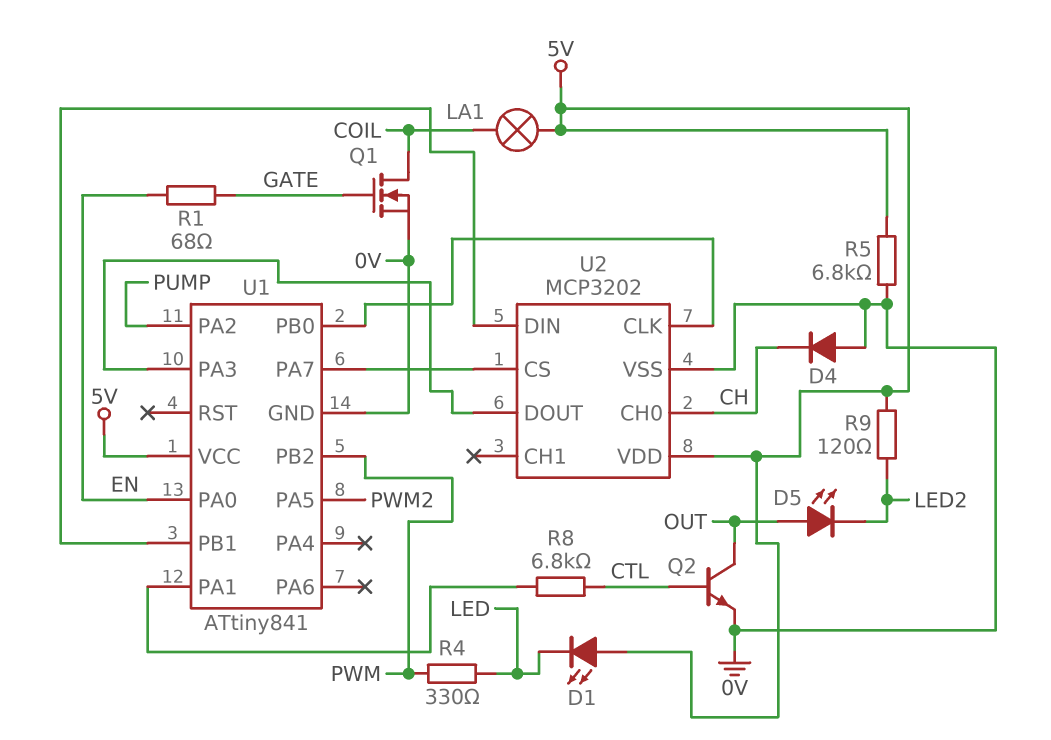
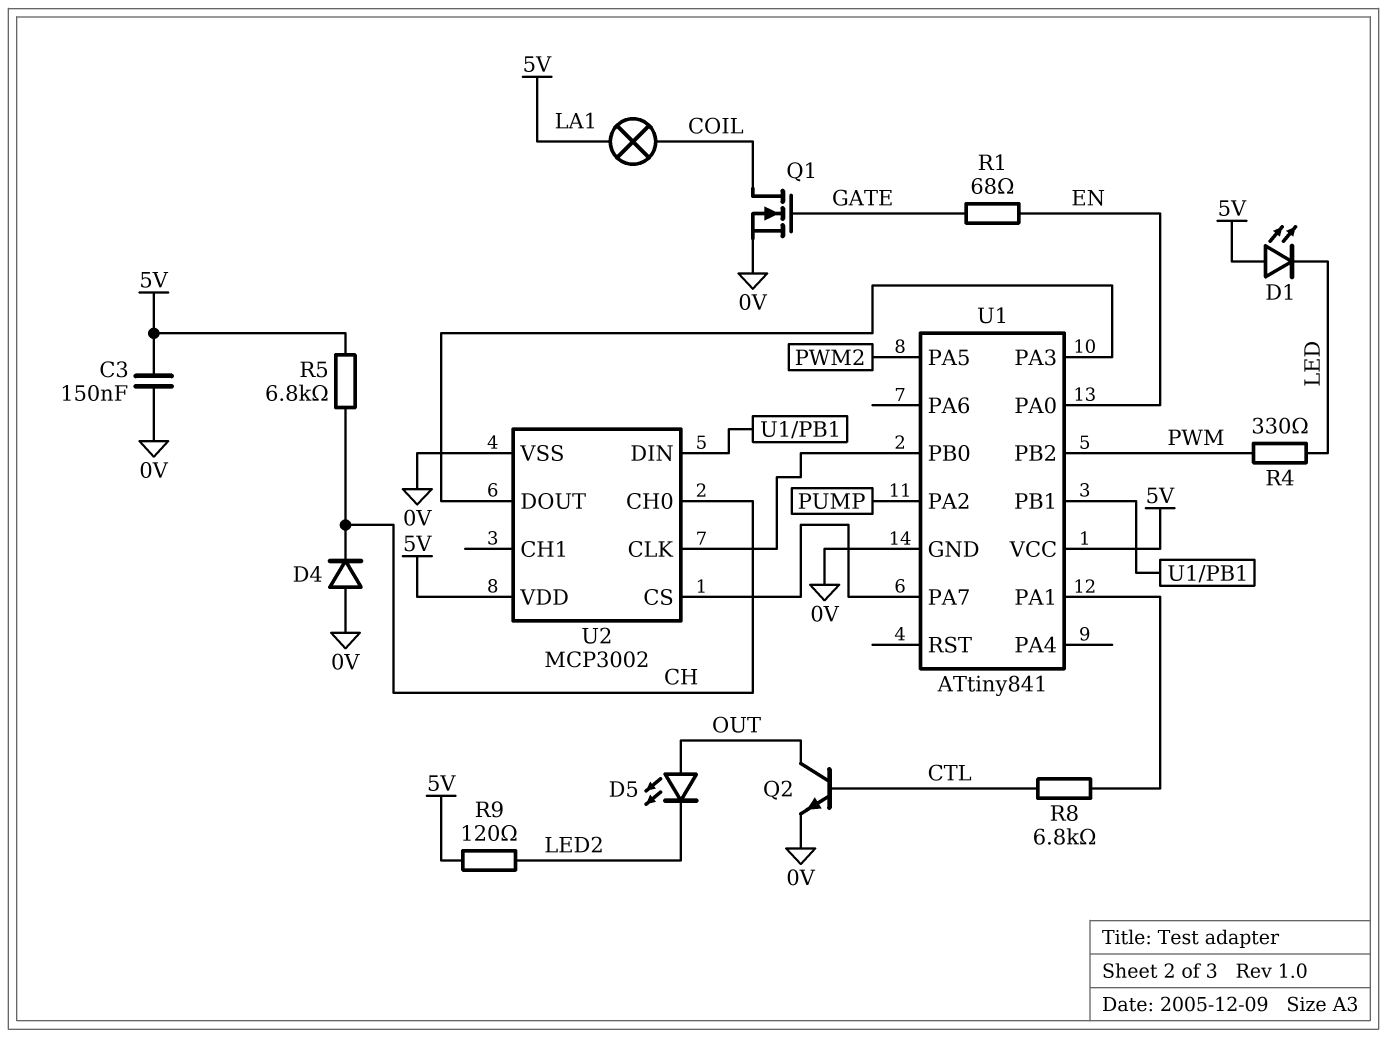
C3: none -> 150nF (0V, 5V)
R5: 6.8k (0V, 5V) -> 6.8k (5V, CH)
U2: MCP3202 -> MCP3002

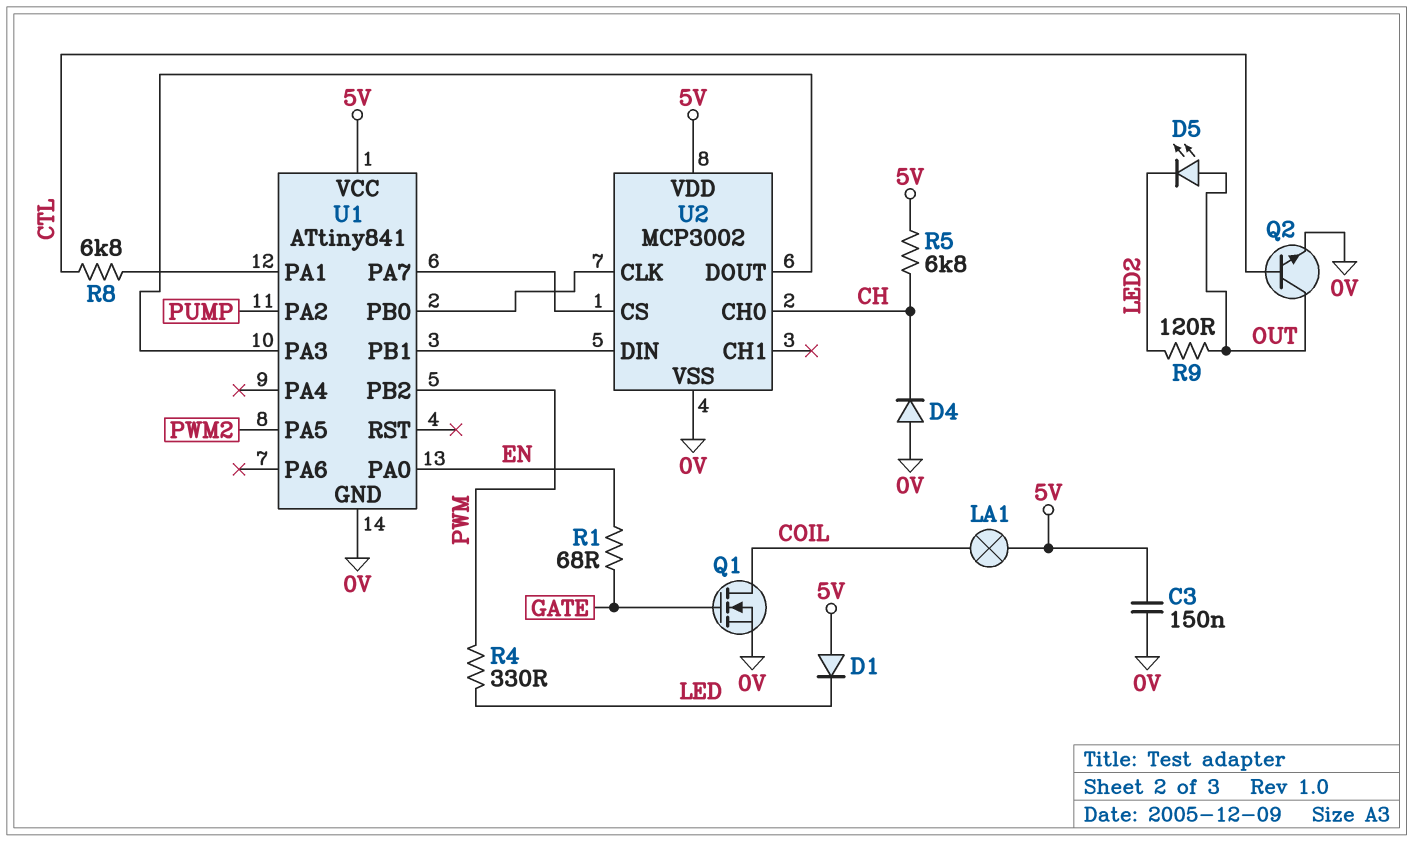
D1: LED (A 5V, K LED) -> diode (A 5V, K LED)
R9: 120 (5V, LED2) -> 120 (LED2, OUT)

